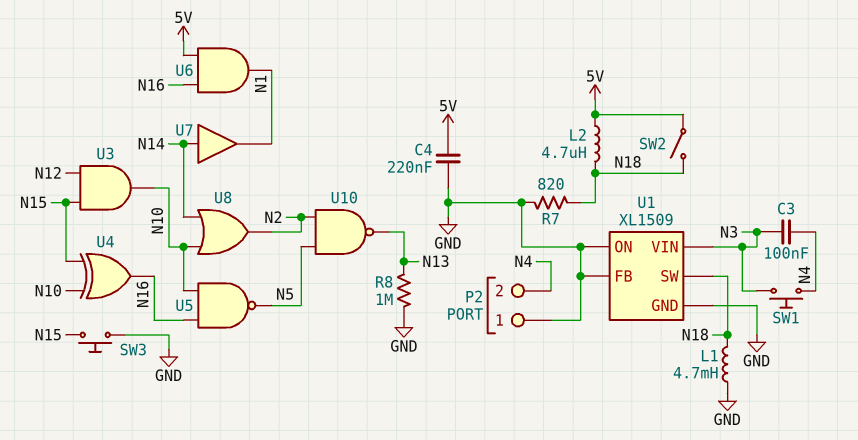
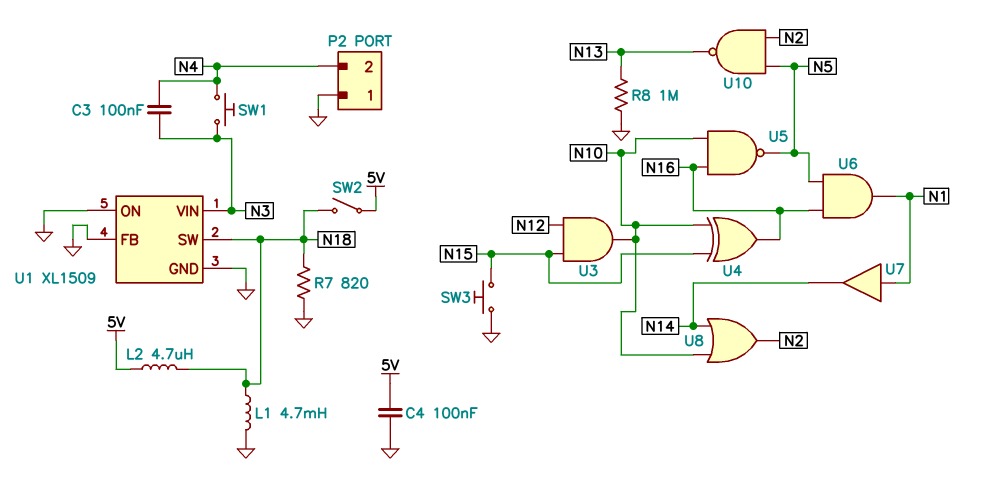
C4: 220nF (5V, GND) -> 100nF (5V, GND)
U6: AND (in 5V, in N16, out N1) -> AND (in N5, in N16, out N1)
U7: buffer (in N14, out N1) -> buffer (in N1, out N14)

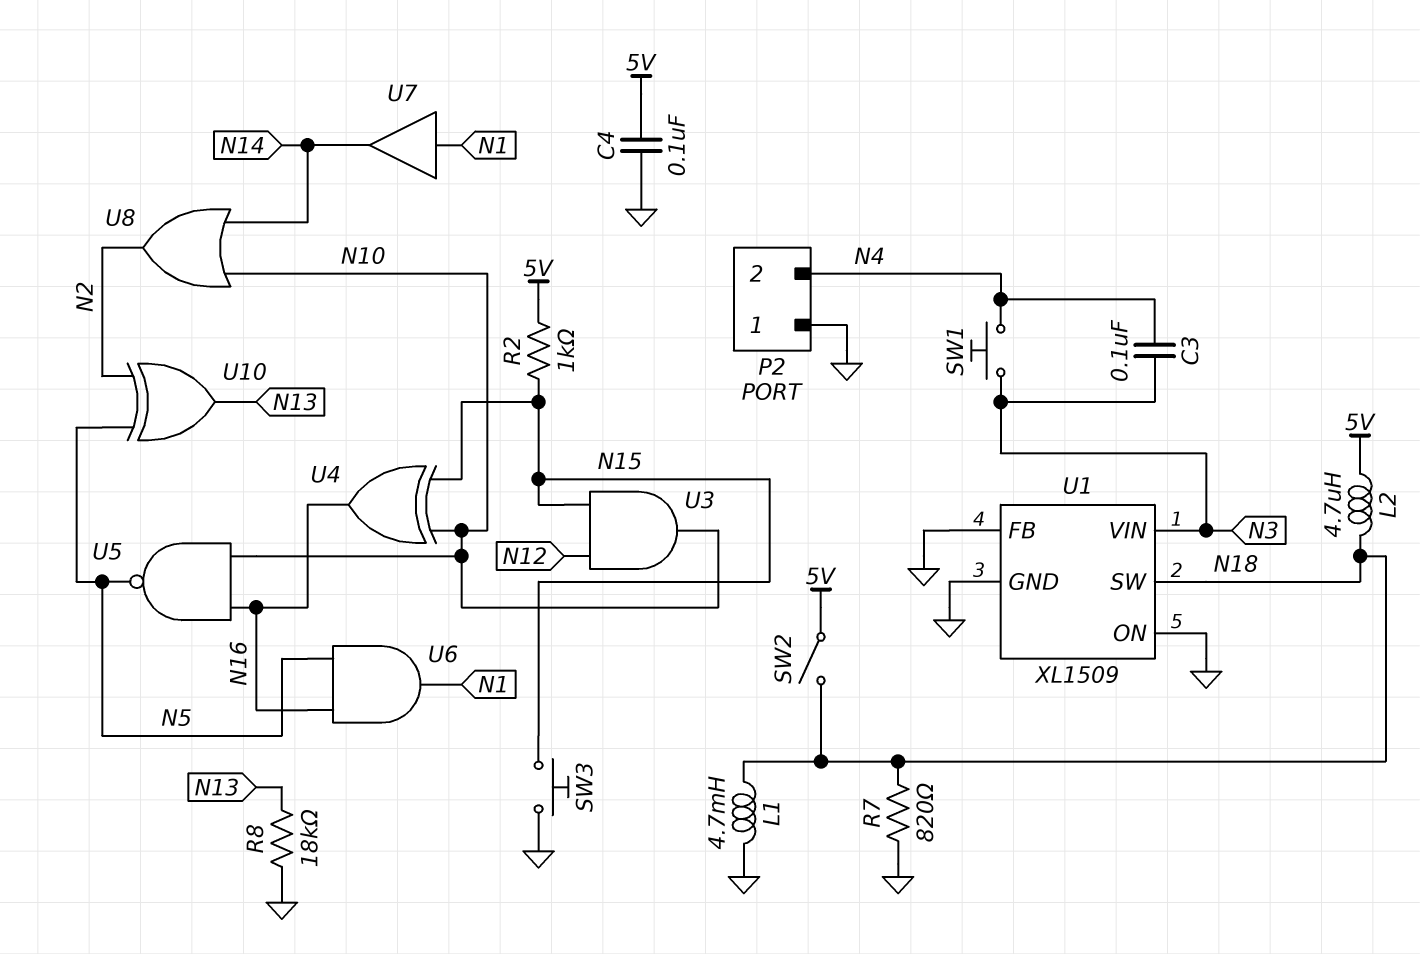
R2: none -> 1k (5V, N15)
R8: 1M (GND, N13) -> 18k (GND, N13)
U10: NAND (in N2, in N5, out N13) -> XOR (in N2, in N5, out N13)

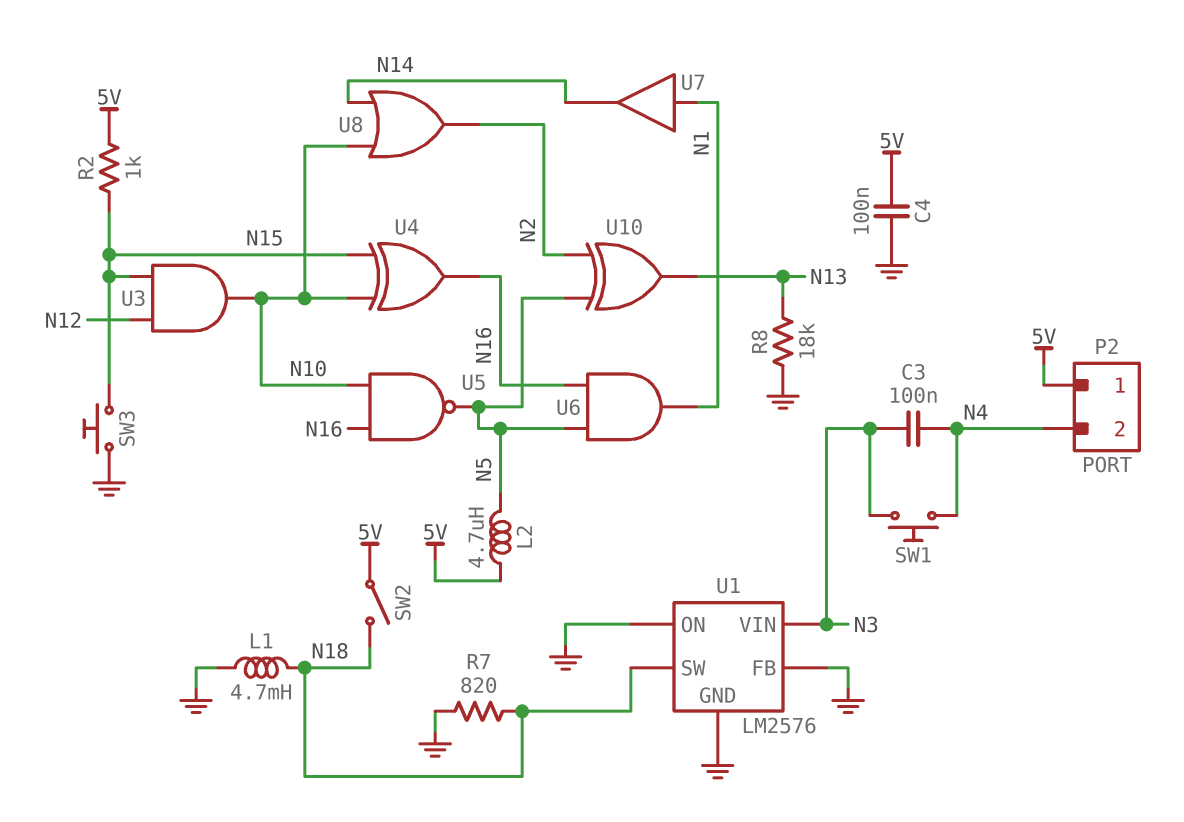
L2: 4.7uH (5V, N18) -> 4.7uH (5V, N5)
P2 pin 1: GND -> 5V
U1: XL1509 -> LM2576

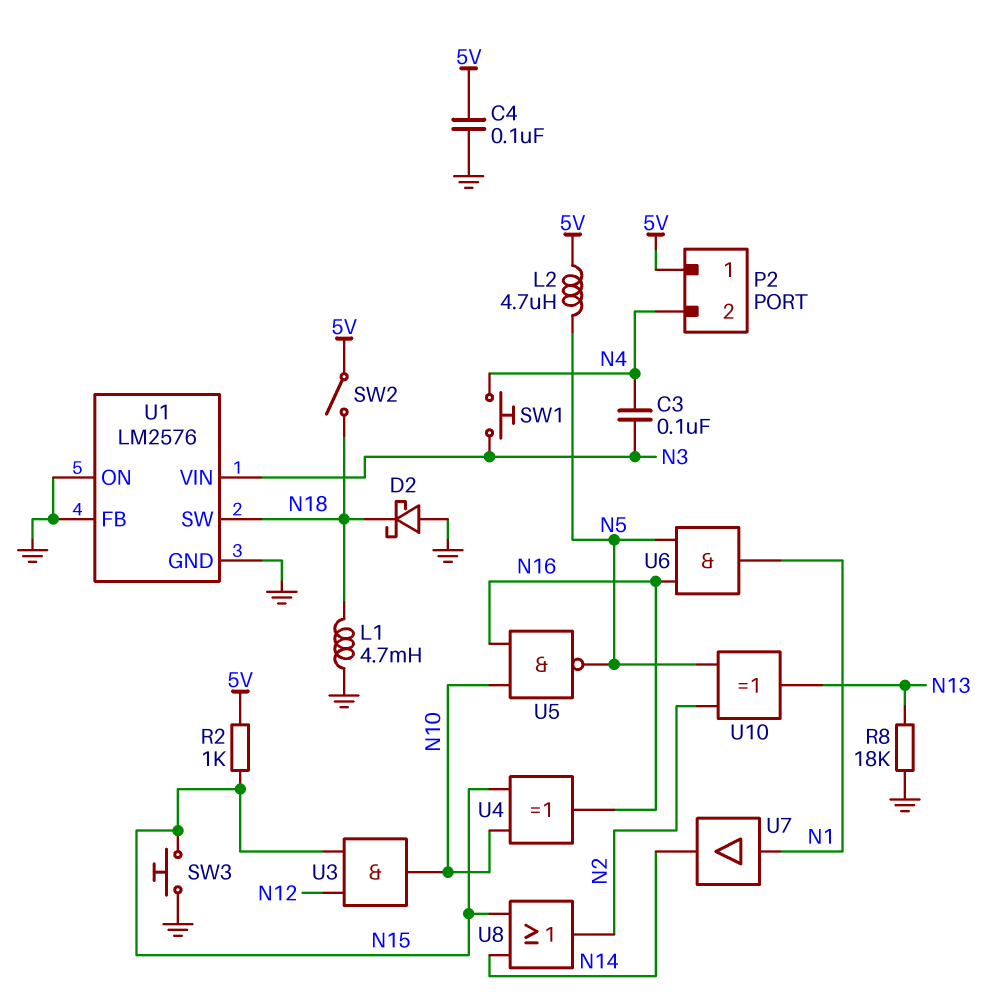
D2: none -> schottky (A GND, K N18)
R7: 820 (GND, N18) -> none
U8: OR (in N10, in N14, out N2) -> OR (in N14, in N15, out N2)

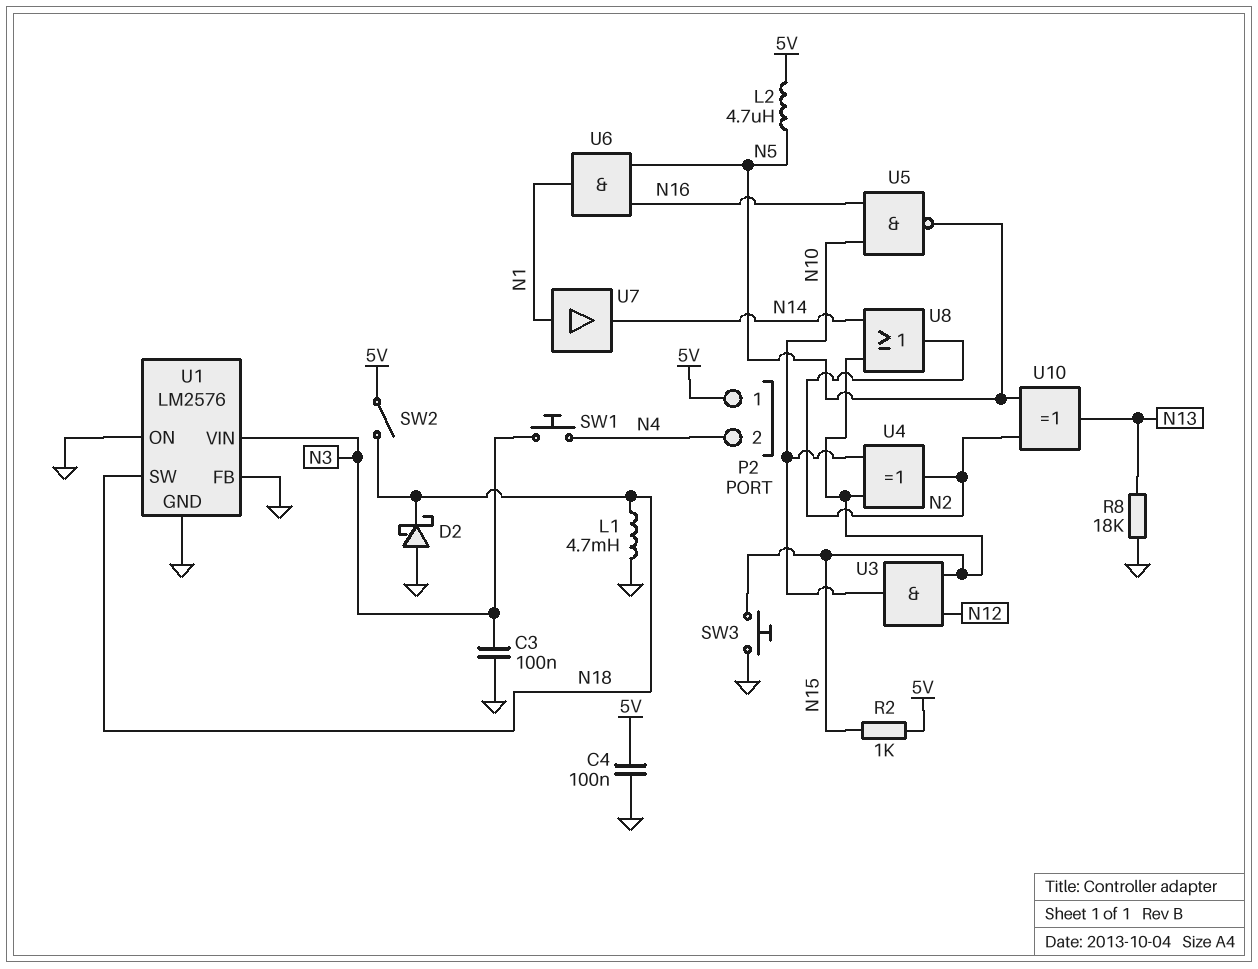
C3: 100nF (N3, N4) -> 100nF (GND, N3)
U4: XOR (in N10, in N15, out N16) -> XOR (in N10, in N15, out N2)

